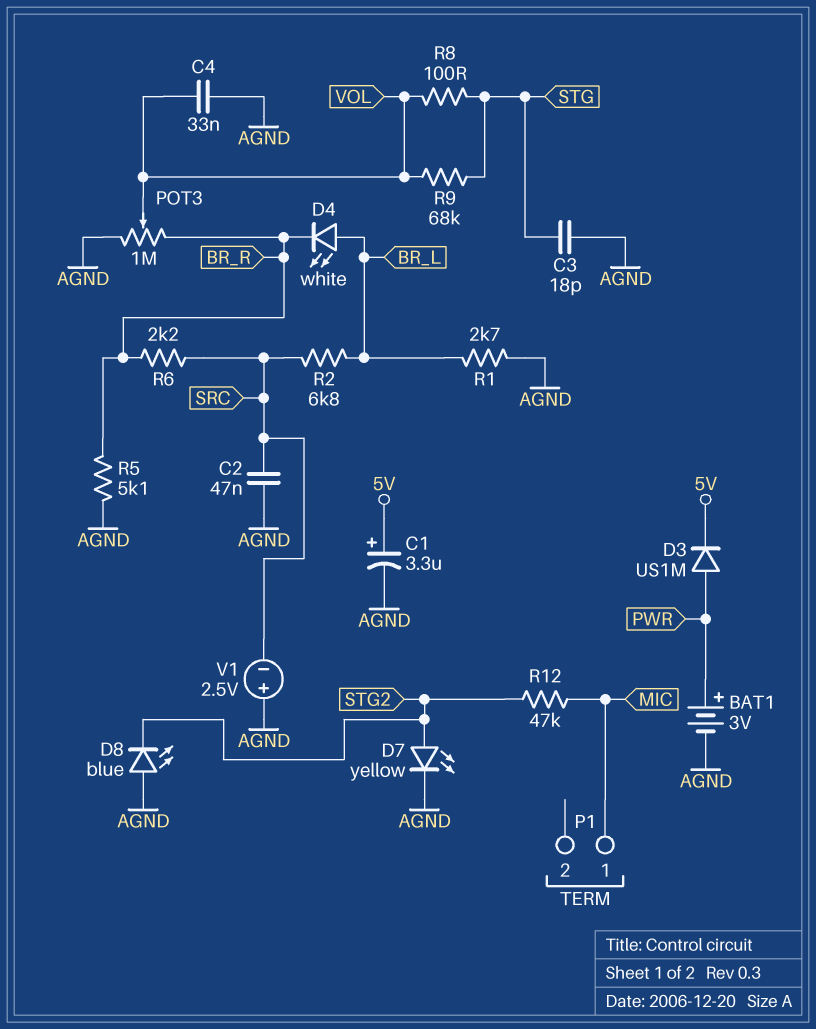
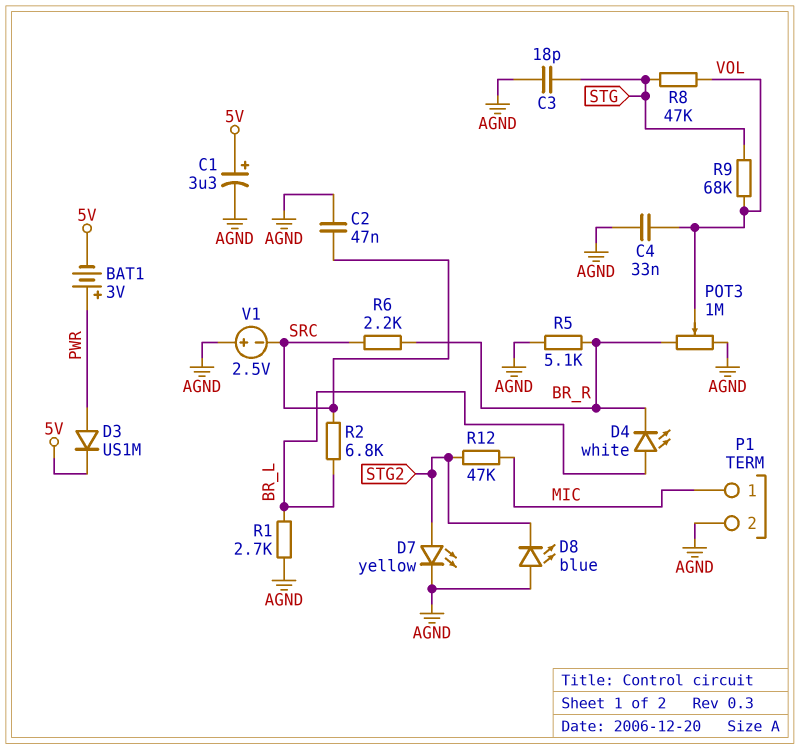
BAT1: 3V (plus PWR, minus AGND) -> 3V (plus PWR, minus 5V)
P1 pin 2: none -> AGND
R8: 100 (STG, VOL) -> 47k (STG, VOL)

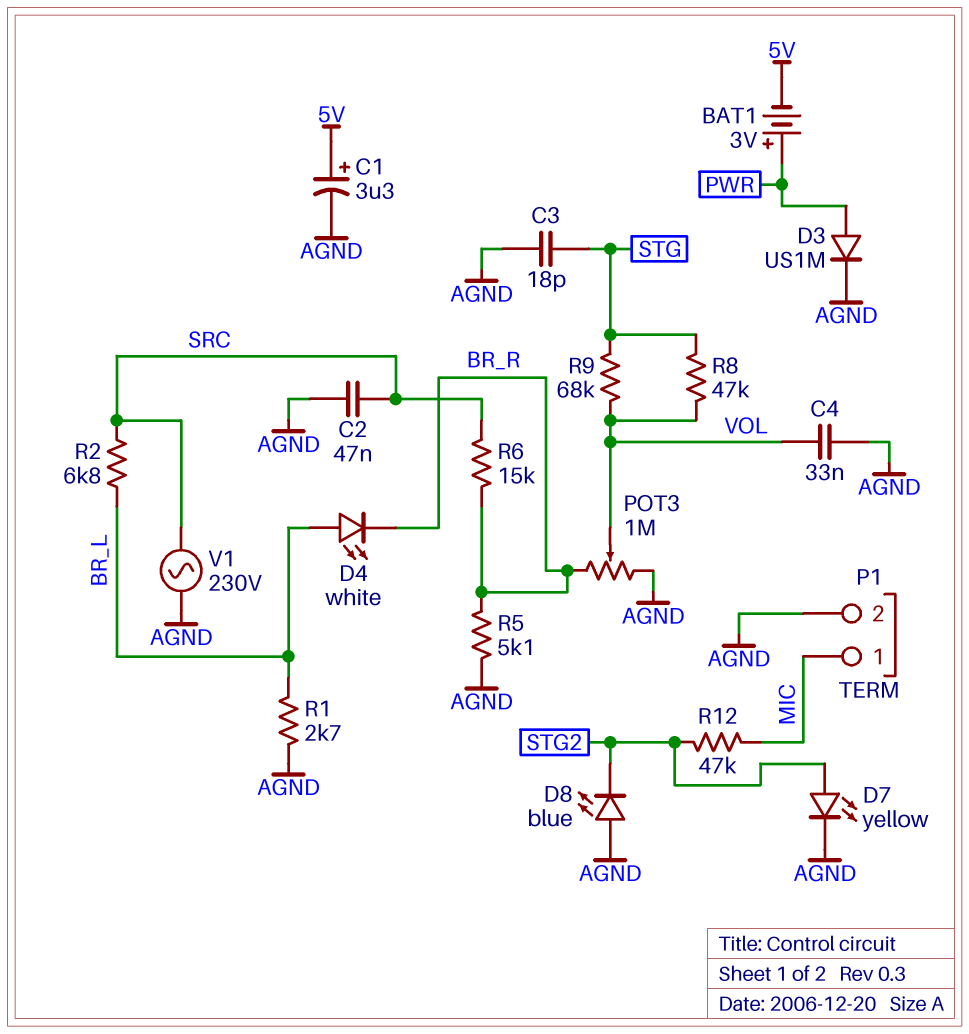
D3: diode US1M (A PWR, K 5V) -> diode US1M (A PWR, K AGND)
R6: 2.2k (BR_R, SRC) -> 15k (BR_R, SRC)
V1: 2.5V (plus AGND, minus SRC) -> AC 230V (AGND, SRC)

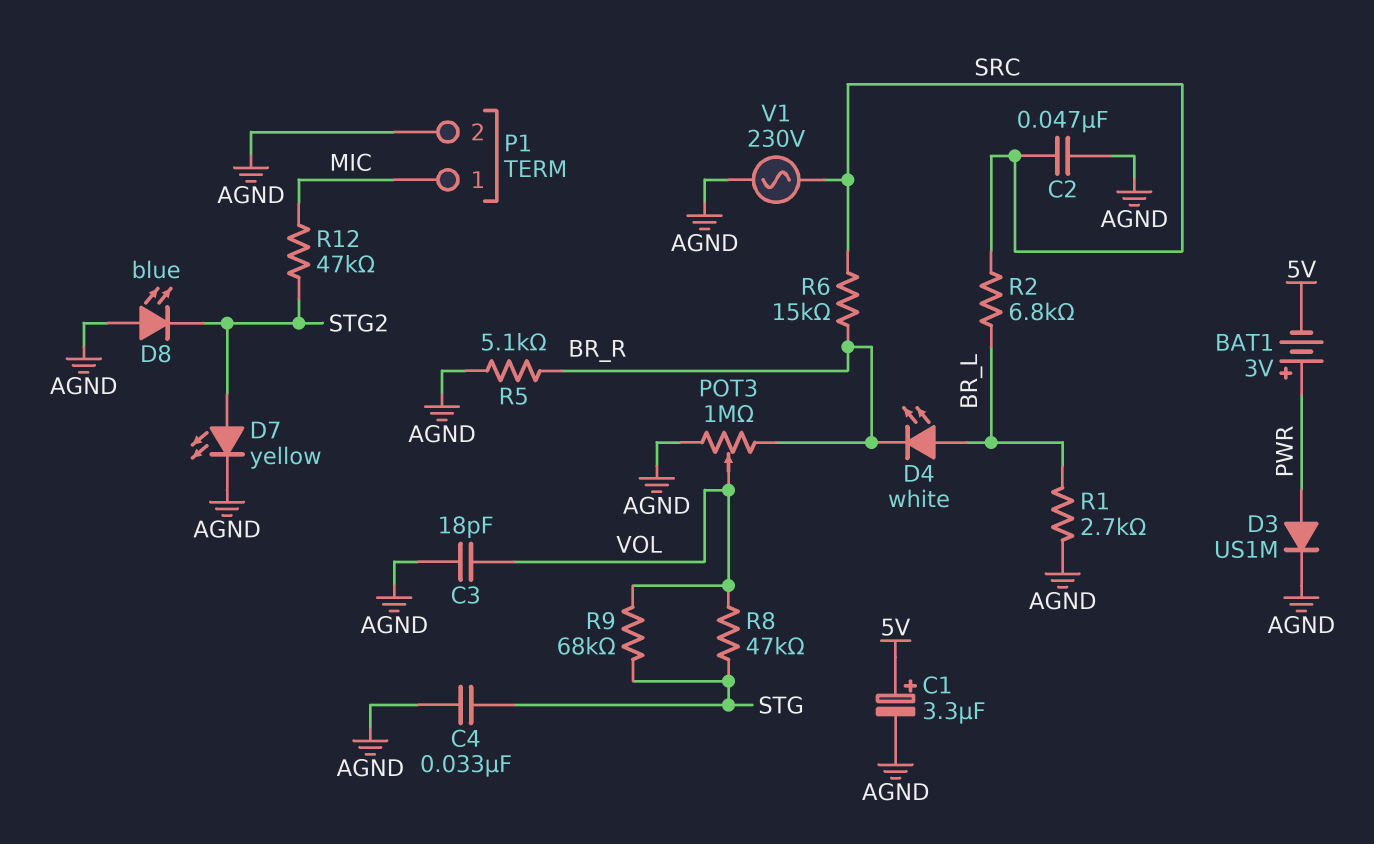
C3: 18pF (AGND, STG) -> 18pF (AGND, VOL)
C4: 33nF (AGND, VOL) -> 33nF (AGND, STG)

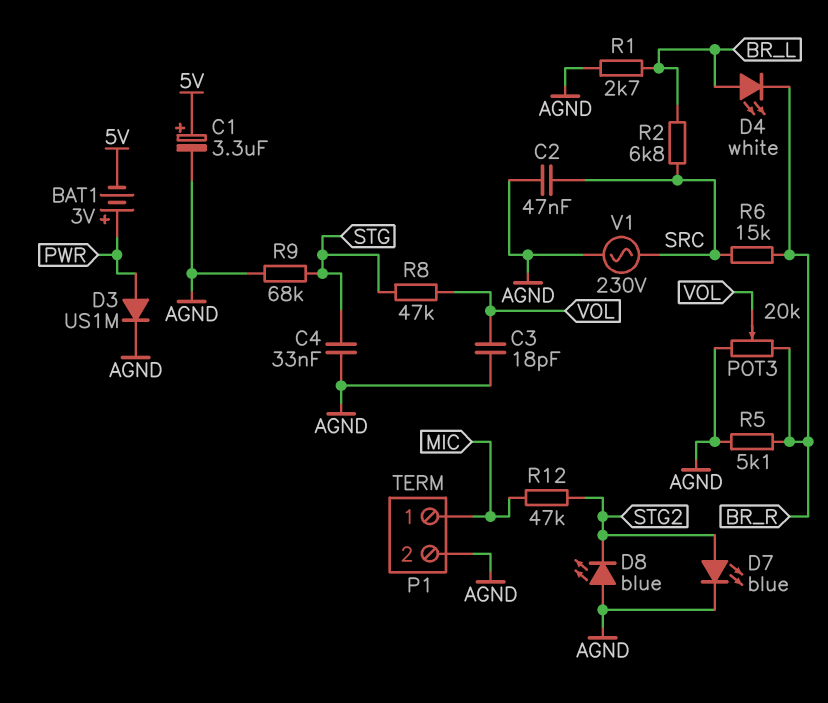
D7: LED yellow (A STG2, K AGND) -> LED blue (A STG2, K AGND)
POT3: 1M (AGND, BR_R, wiper VOL) -> 20k (AGND, BR_R, wiper VOL)
R9: 68k (STG, VOL) -> 68k (AGND, STG)

